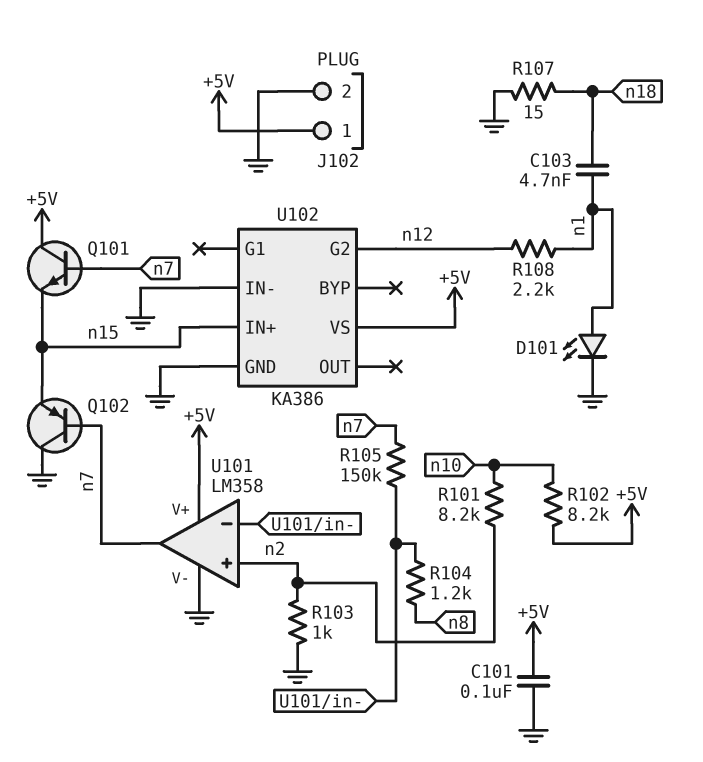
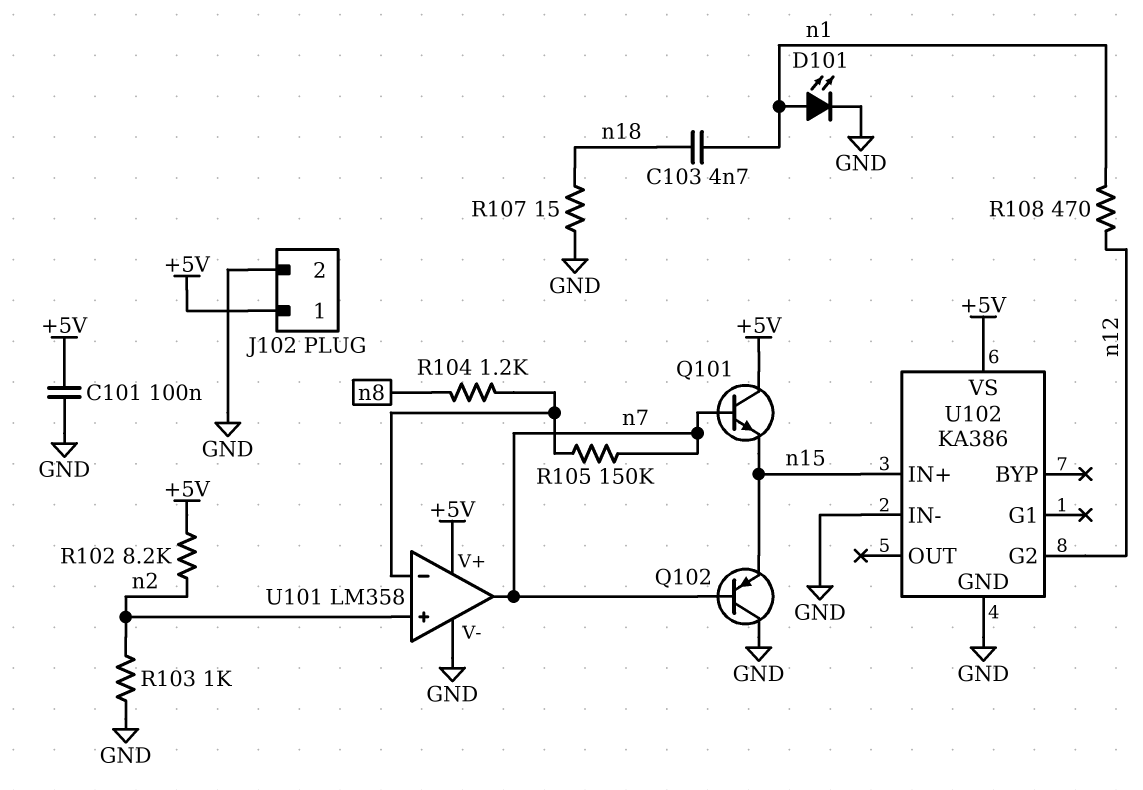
R101: 8.2k (n2, n10) -> none
R102: 8.2k (+5V, n10) -> 8.2k (+5V, n2)
R108: 2.2k (n1, n12) -> 470 (n1, n12)

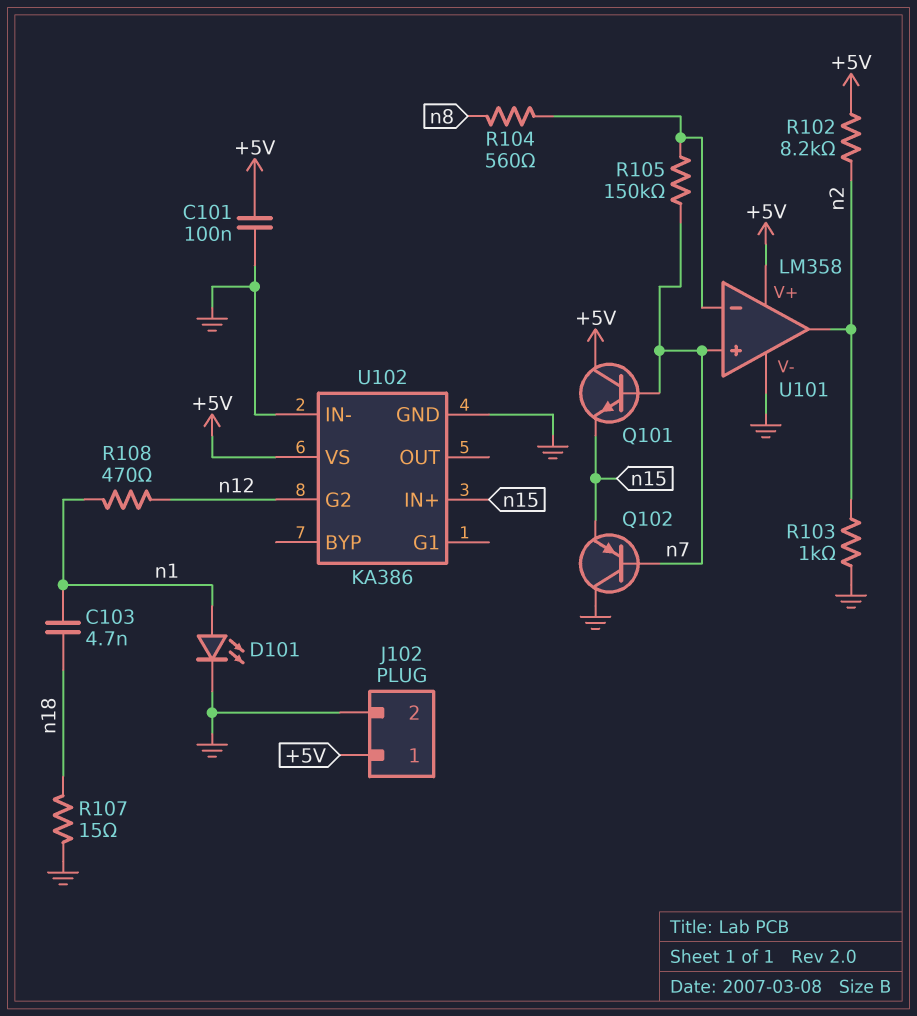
R104: 1.2k (U101/in-, n8) -> 560 (U101/in-, n8)
U101 pin in+: n2 -> n7
U101 pin out: n7 -> n2

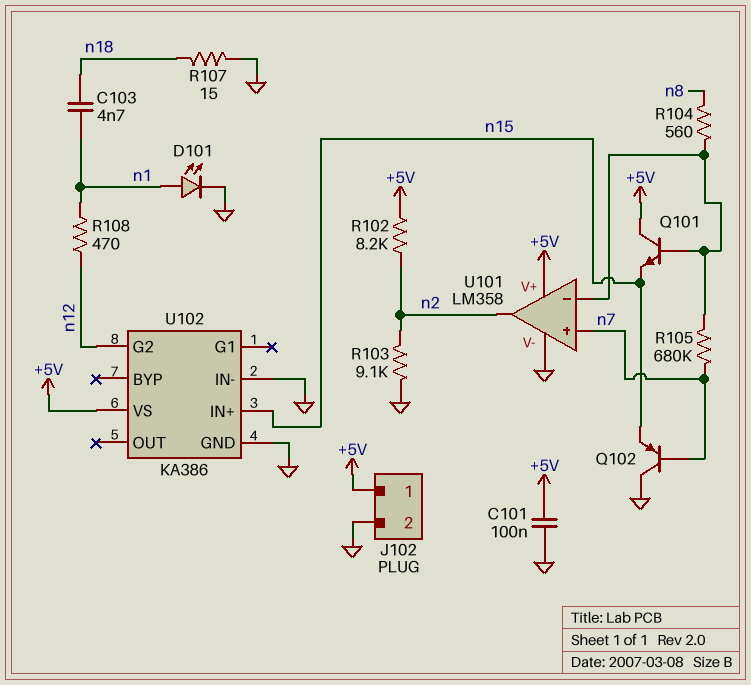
Q101: NPN (B n7, C +5V, E n15) -> NPN (B U101/in-, C +5V, E n15)
R103: 1k (GND, n2) -> 9.1k (GND, n2)
R105: 150k (U101/in-, n7) -> 680k (U101/in-, n7)

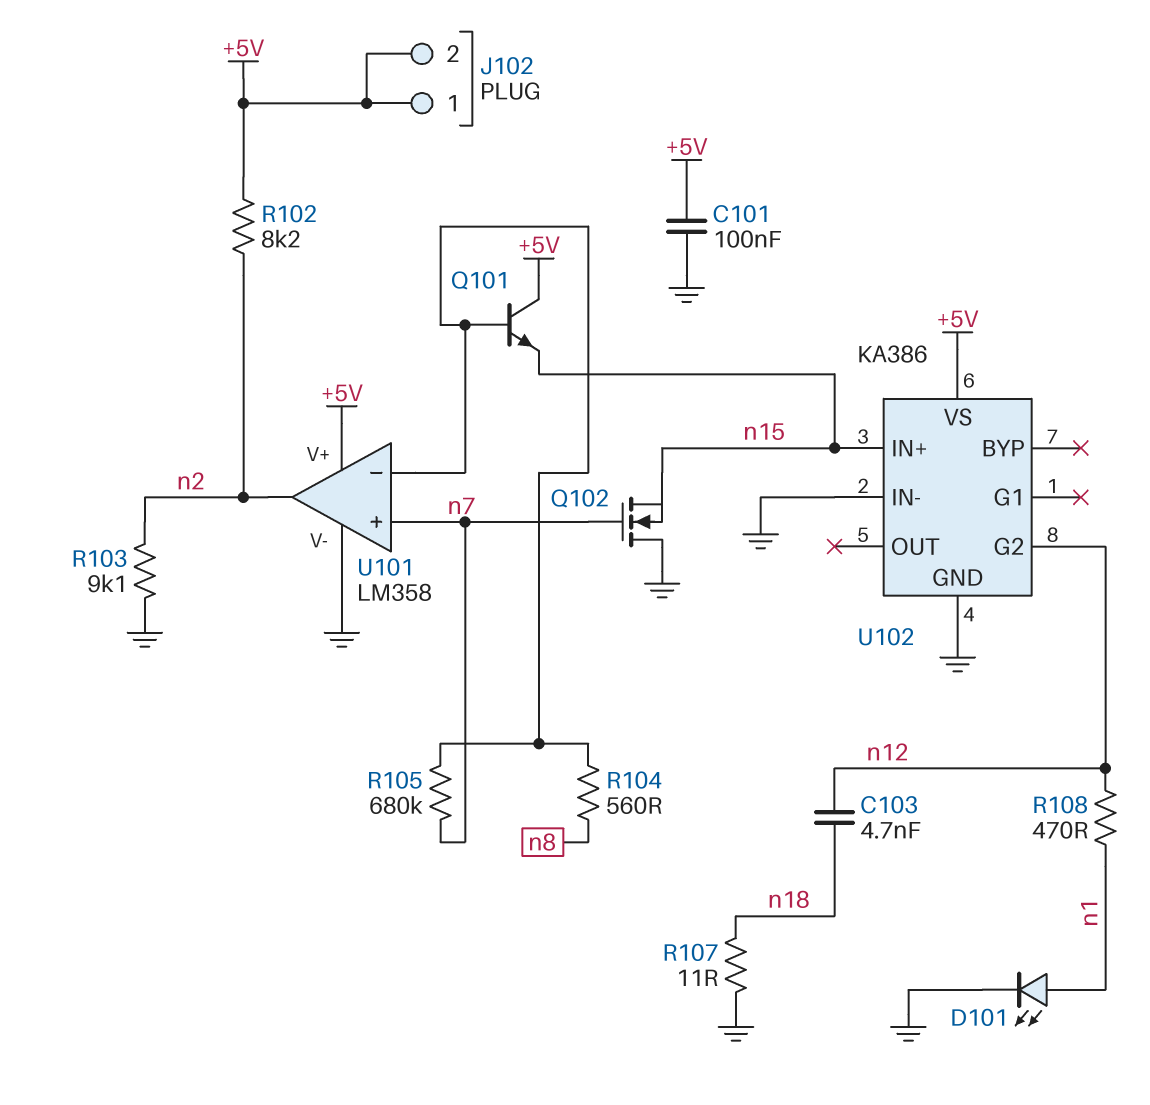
C103: 4.7nF (n1, n18) -> 4.7nF (n12, n18)
J102 pin 2: GND -> +5V
Q102: PNP (B n7, C GND, E n15) -> NMOS (G n7, D GND, S n15)
R107: 15 (GND, n18) -> 11 (GND, n18)

